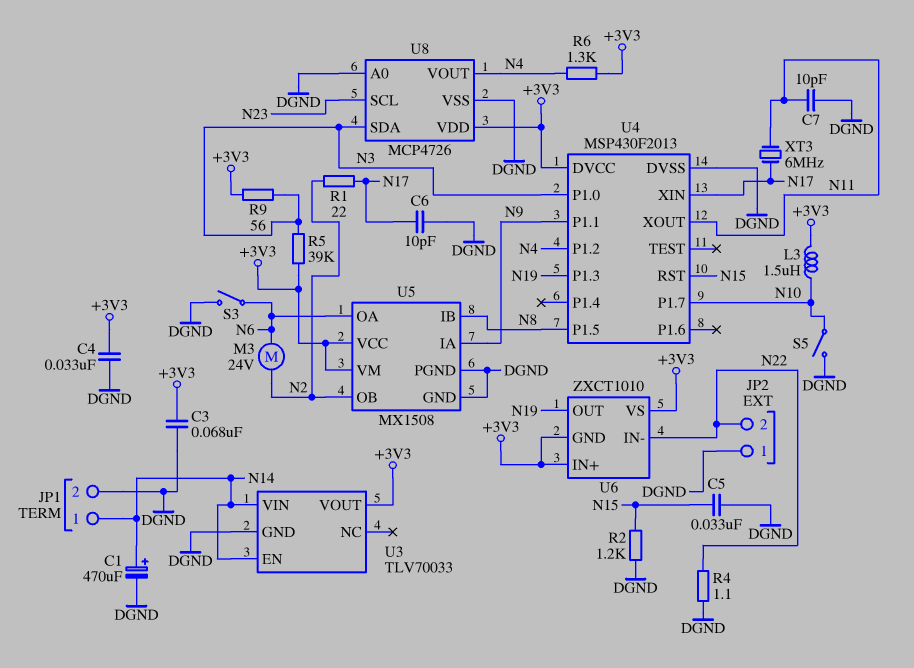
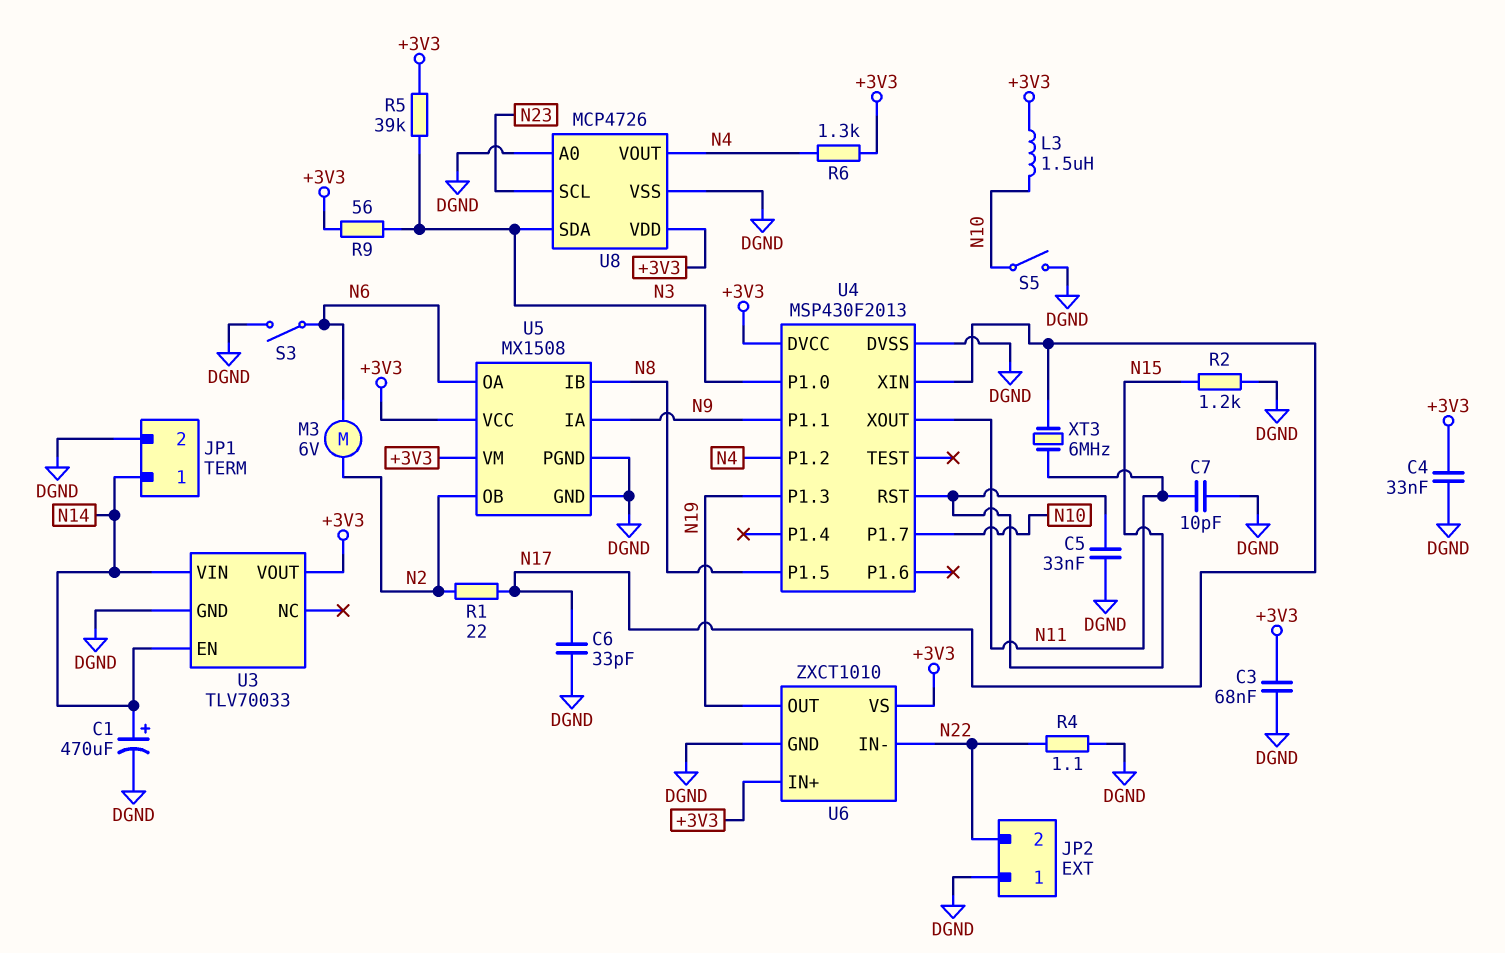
C6: 10pF (DGND, N17) -> 33pF (DGND, N17)
M3: motor 24V (N2, N6) -> motor 6V (N2, N6)
U6 pin GND: +3V3 -> DGND

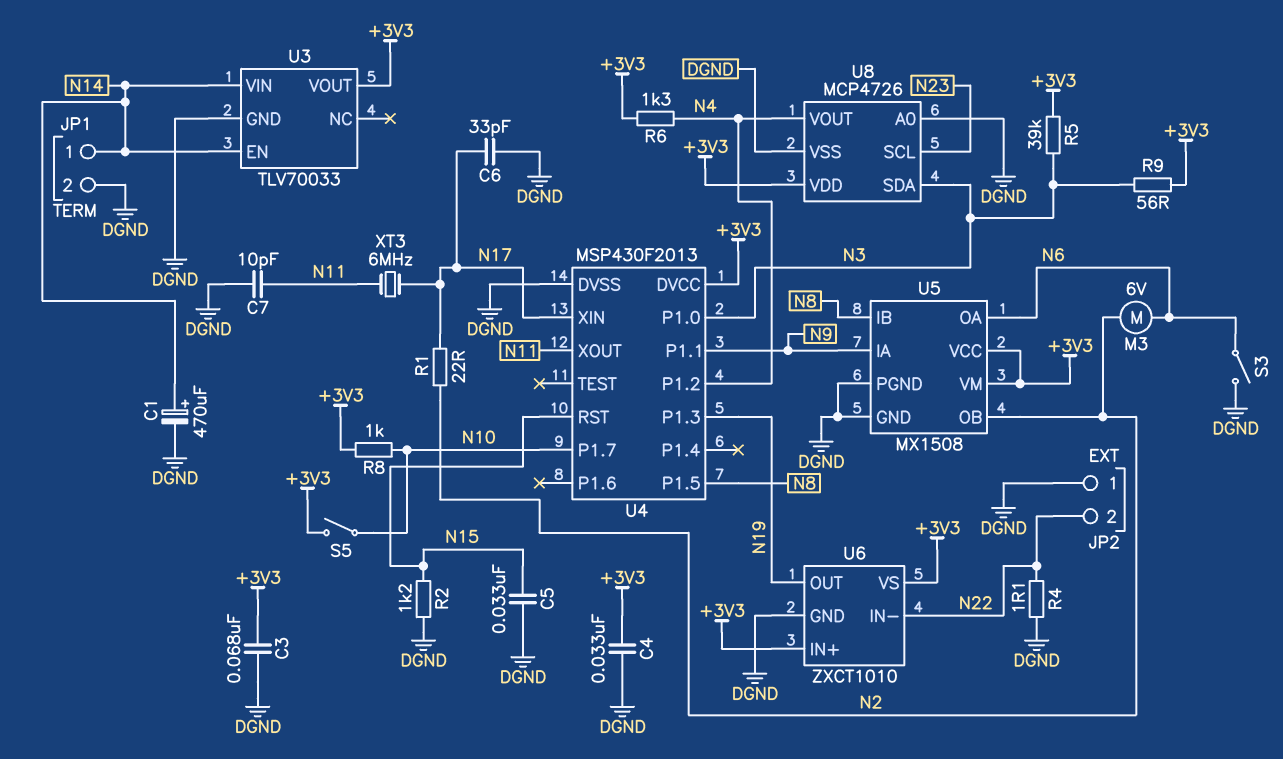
L3: 1.5uH (+3V3, N10) -> none
R8: none -> 1k (+3V3, N10)
S5: switch (DGND, N10) -> switch (+3V3, N10)

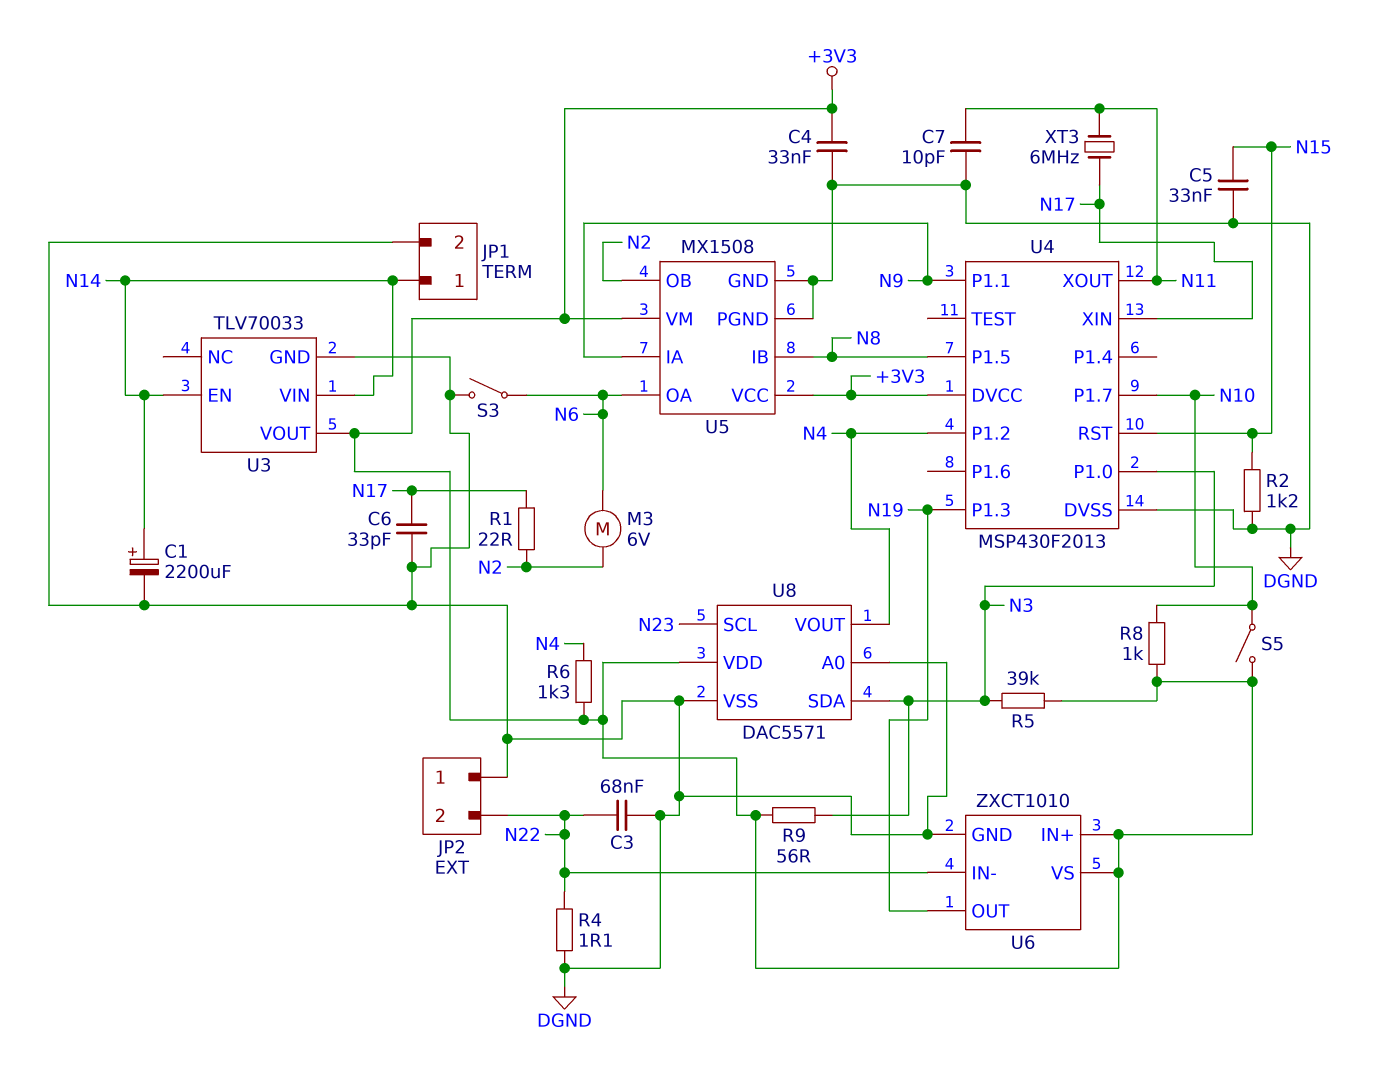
C1: 470uF (plus N14, minus DGND) -> 2200uF (plus N14, minus DGND)
C3: 68nF (+3V3, DGND) -> 68nF (DGND, N22)
U8: MCP4726 -> DAC5571

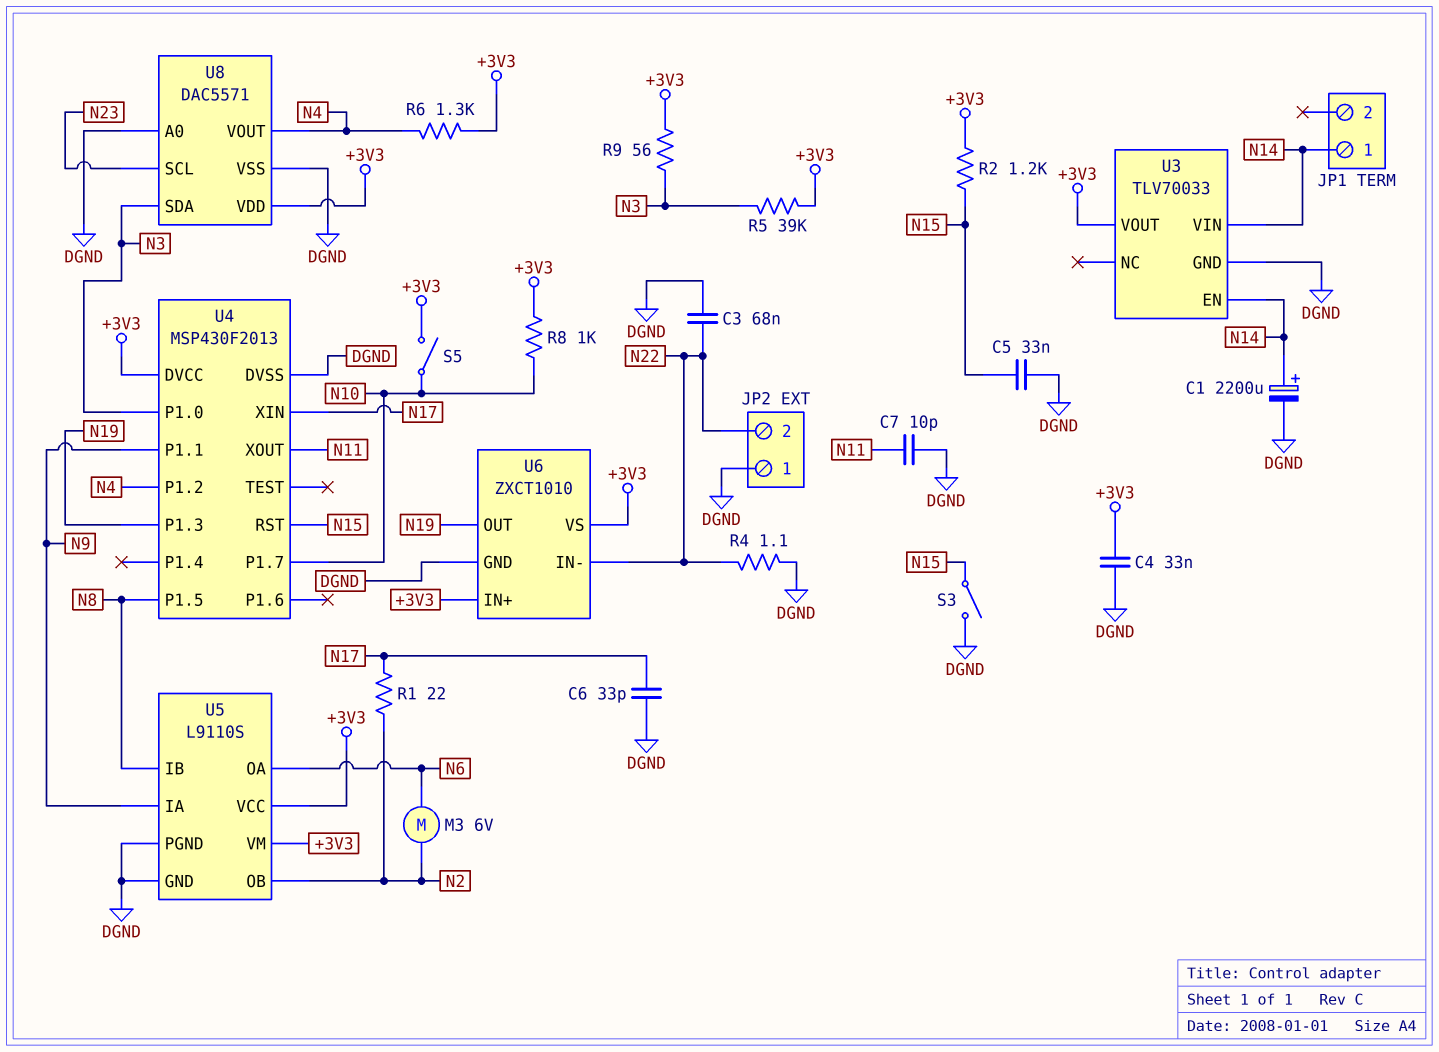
JP1 pin 2: DGND -> none
R2: 1.2k (DGND, N15) -> 1.2k (+3V3, N15)
S3: switch (DGND, N6) -> switch (DGND, N15)
U5: MX1508 -> L9110S
XT3: 6MHz (N11, N17) -> none

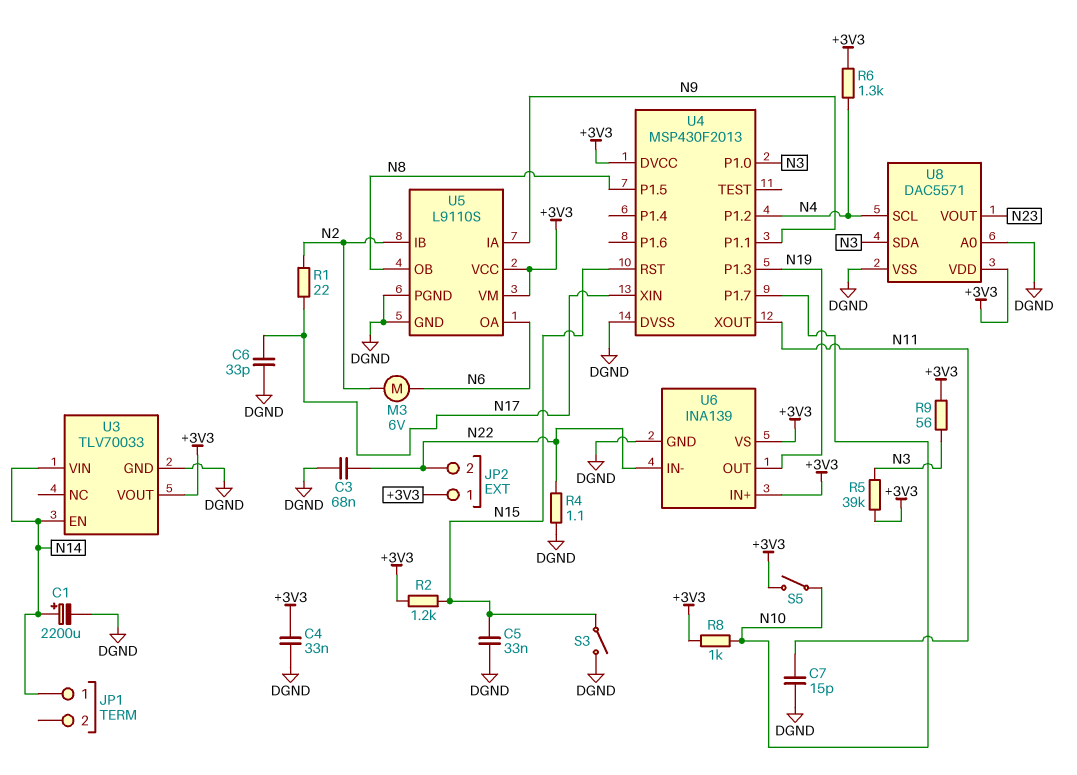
C7: 10pF (DGND, N11) -> 15pF (DGND, N11)
JP2 pin 1: DGND -> +3V3
U5 pin IB: N8 -> N2
U5 pin OB: N2 -> N8
U6: ZXCT1010 -> INA139
U8 pin SCL: N23 -> N4
U8 pin VOUT: N4 -> N23

